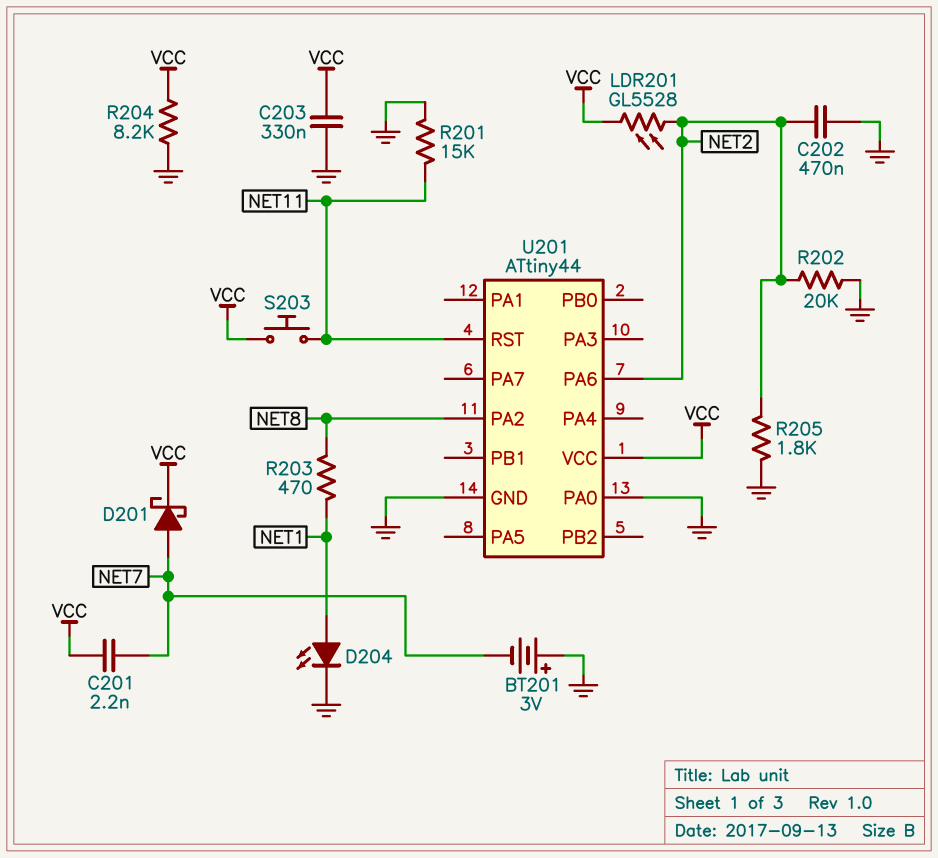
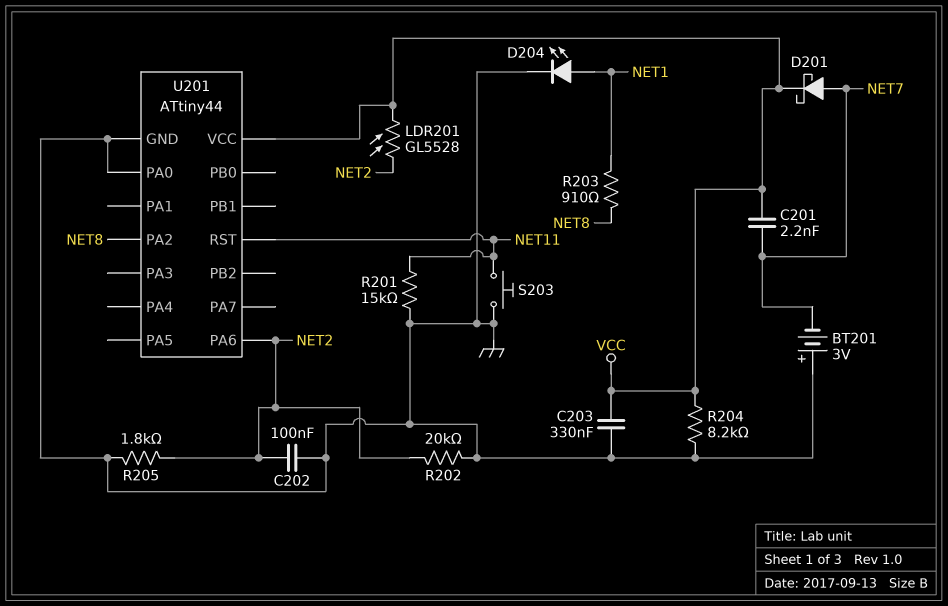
C202: 470nF (GND, NET2) -> 100nF (GND, NET2)
R203: 470 (NET1, NET8) -> 910 (NET1, NET8)
S203: button (NET11, VCC) -> button (GND, NET11)

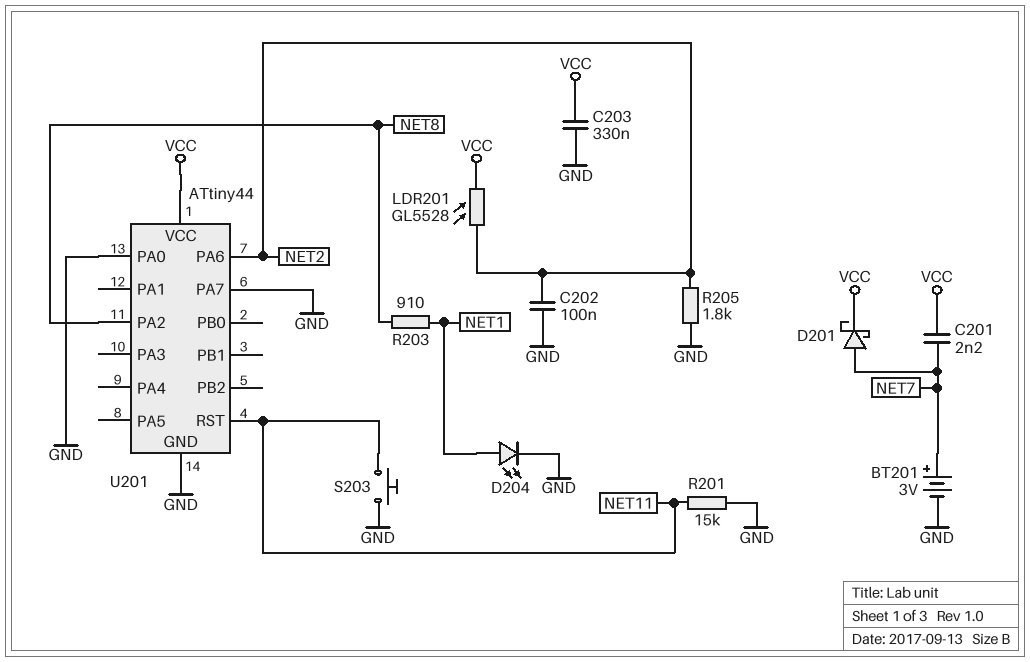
BT201: 3V (plus GND, minus NET7) -> 3V (plus NET7, minus GND)
R202: 20k (GND, NET2) -> none
R204: 8.2k (GND, VCC) -> none
U201 pin PA7: none -> GND

